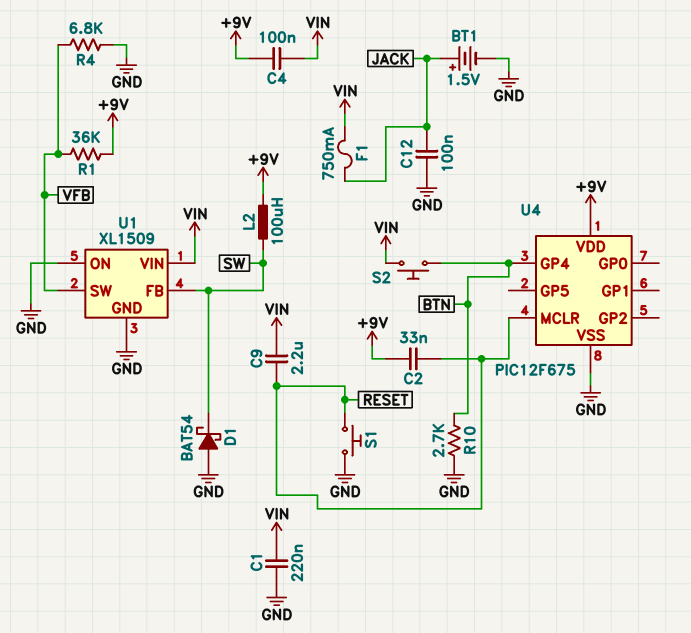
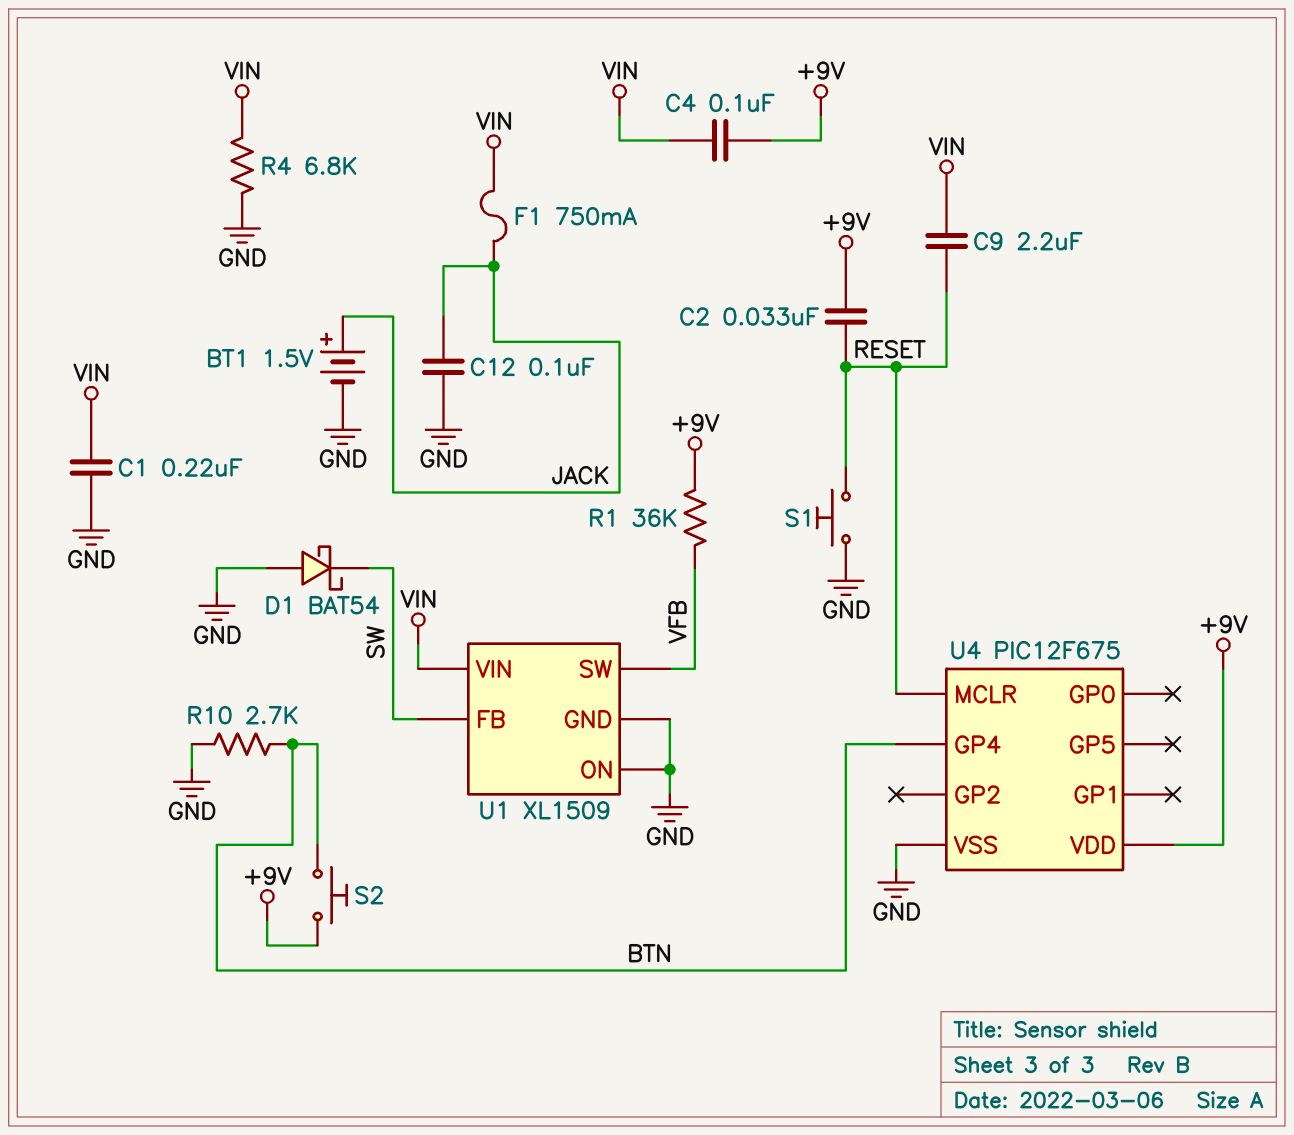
L2: 100uH (+9V, SW) -> none
R4: 6.8k (GND, VFB) -> 6.8k (GND, VIN)
S2: button (BTN, VIN) -> button (+9V, BTN)

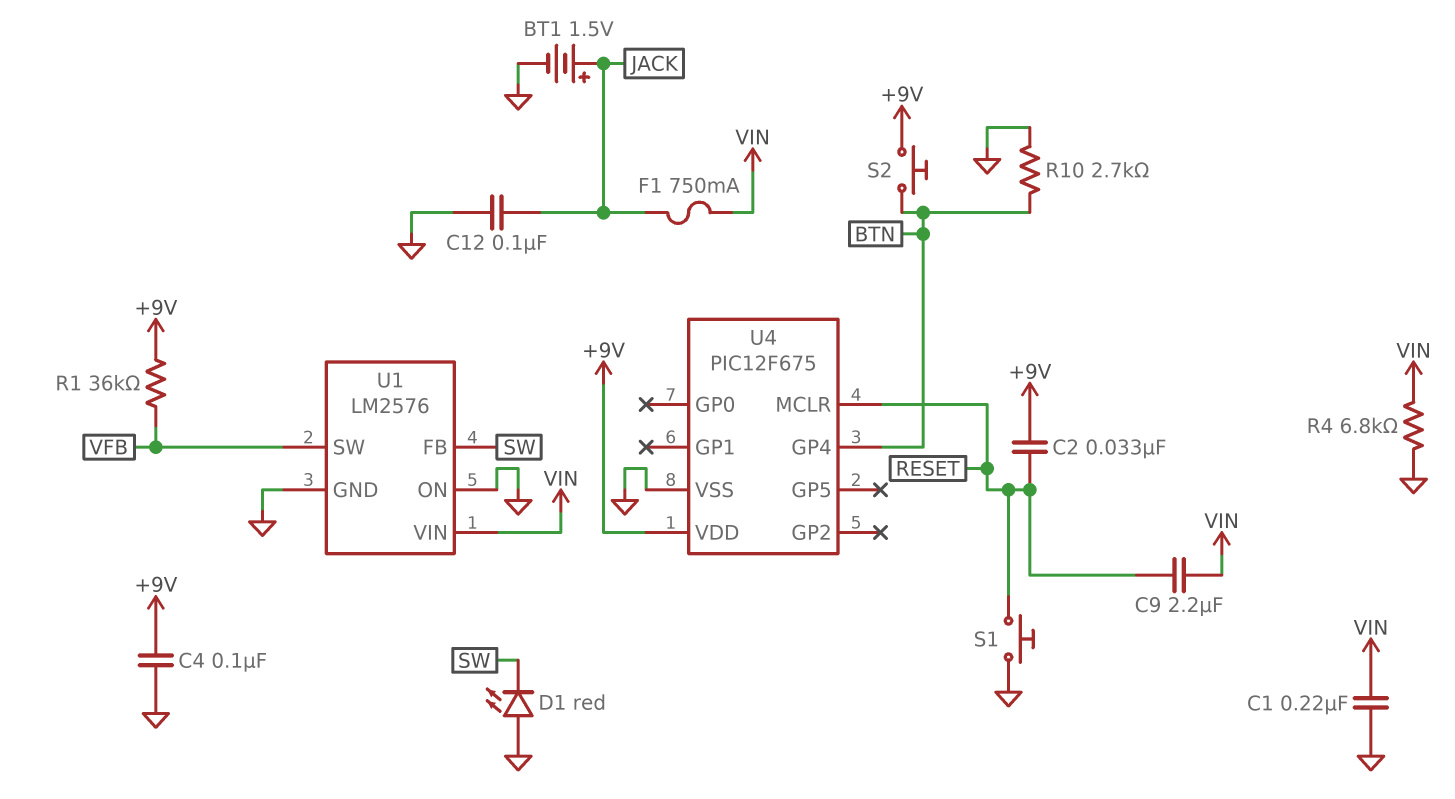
C4: 100nF (+9V, VIN) -> 100nF (+9V, GND)
D1: schottky BAT54 (A GND, K SW) -> LED red (A GND, K SW)
U1: XL1509 -> LM2576

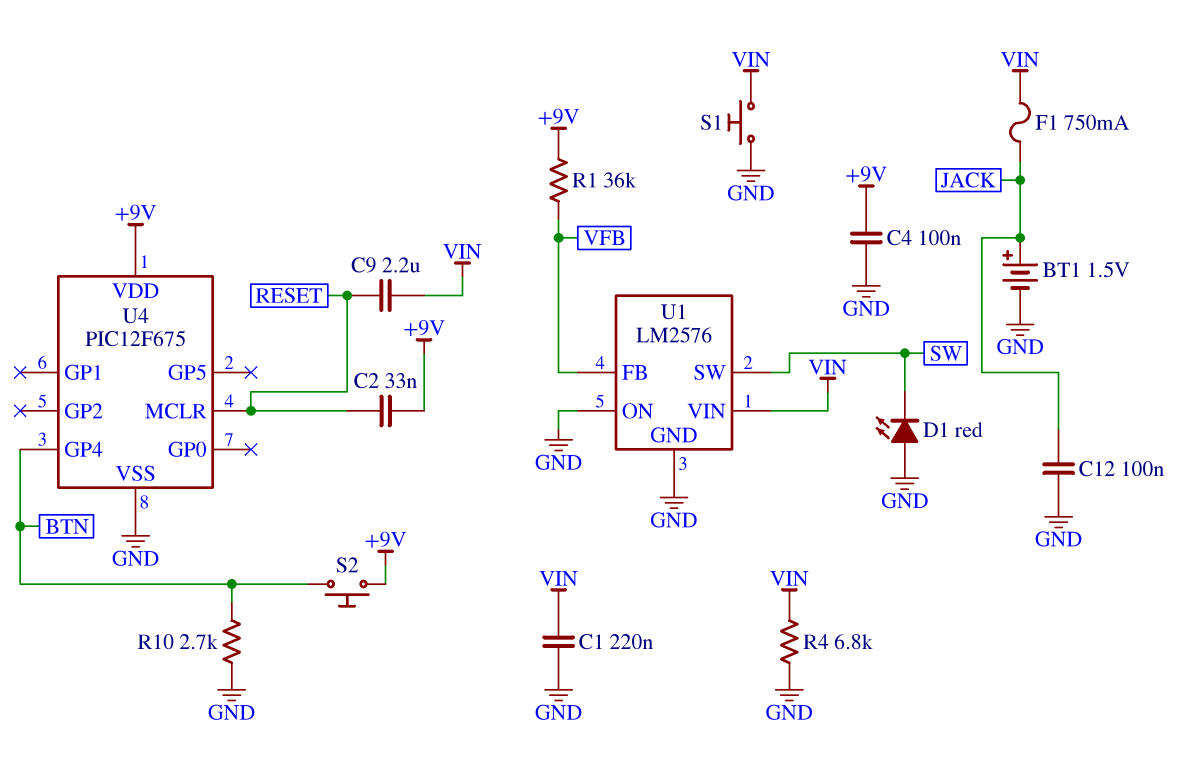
S1: button (GND, RESET) -> button (GND, VIN)
U1 pin FB: SW -> VFB
U1 pin SW: VFB -> SW

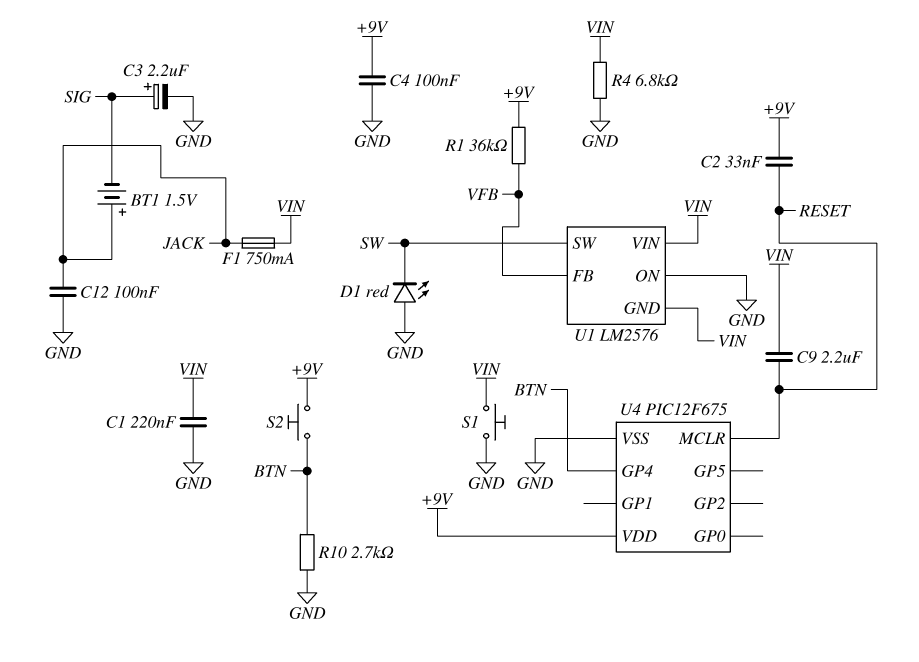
BT1: 1.5V (plus JACK, minus GND) -> 1.5V (plus JACK, minus SIG)
C3: none -> 2.2uF (plus SIG, minus GND)
U1 pin GND: GND -> VIN

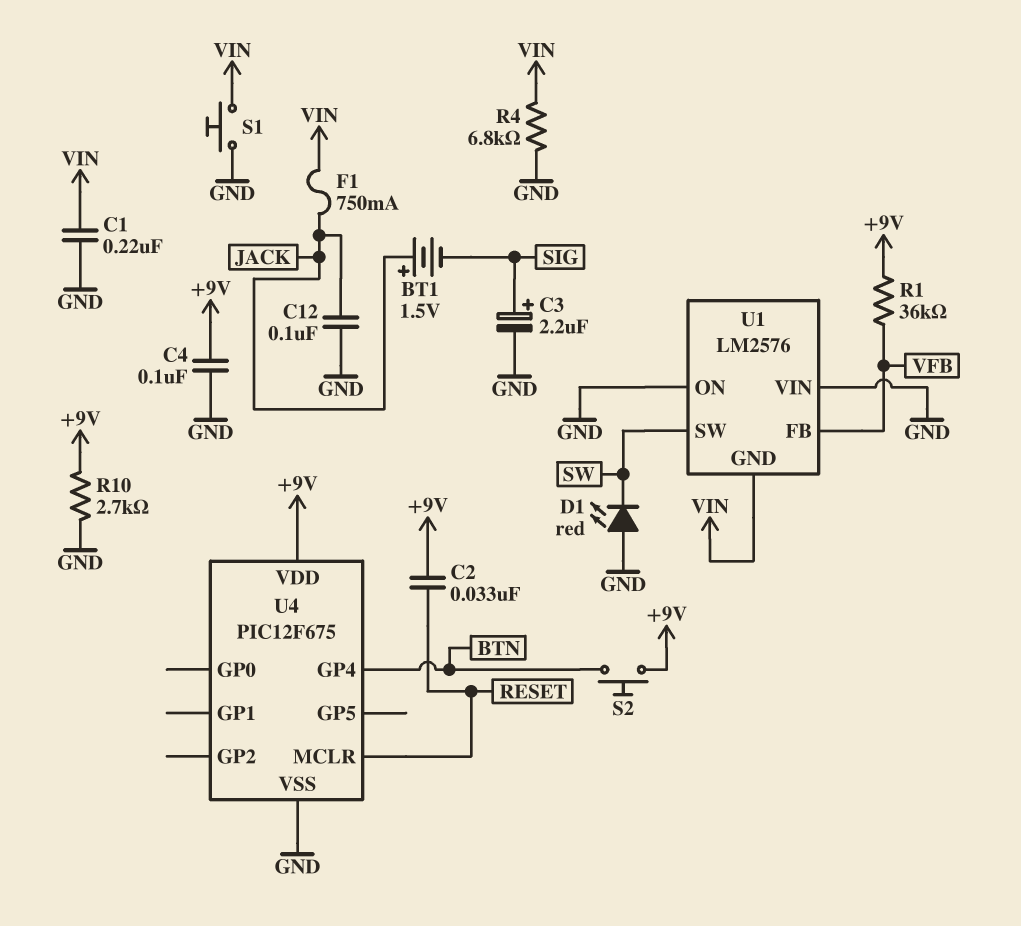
C9: 2.2uF (RESET, VIN) -> none
R10: 2.7k (BTN, GND) -> 2.7k (+9V, GND)
U1 pin VIN: VIN -> GND

